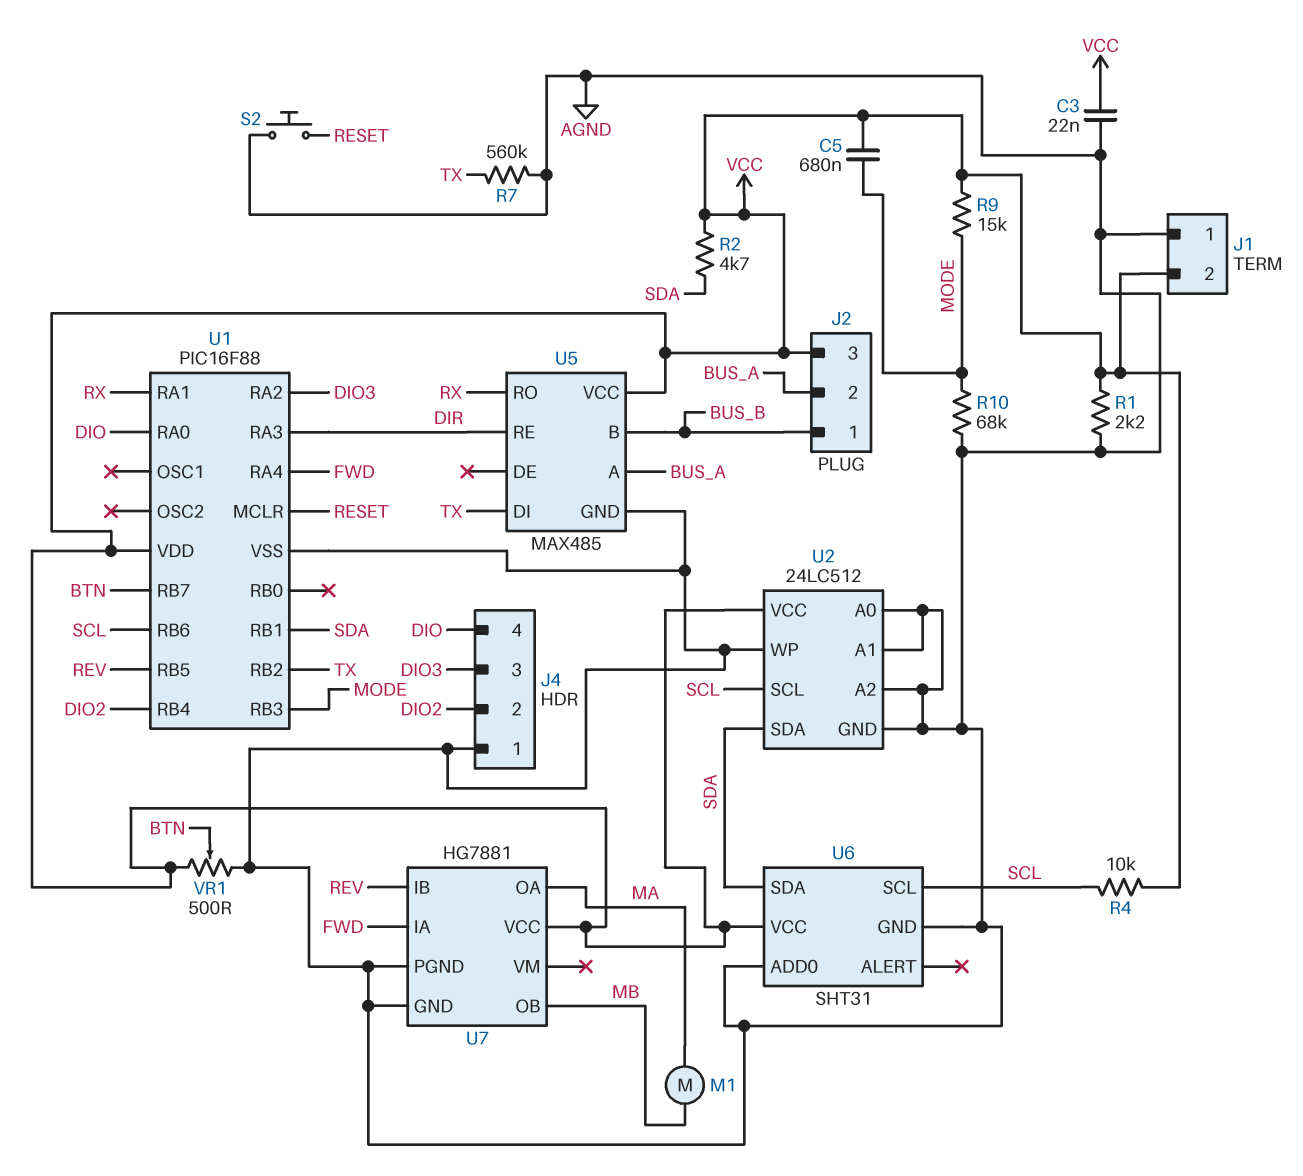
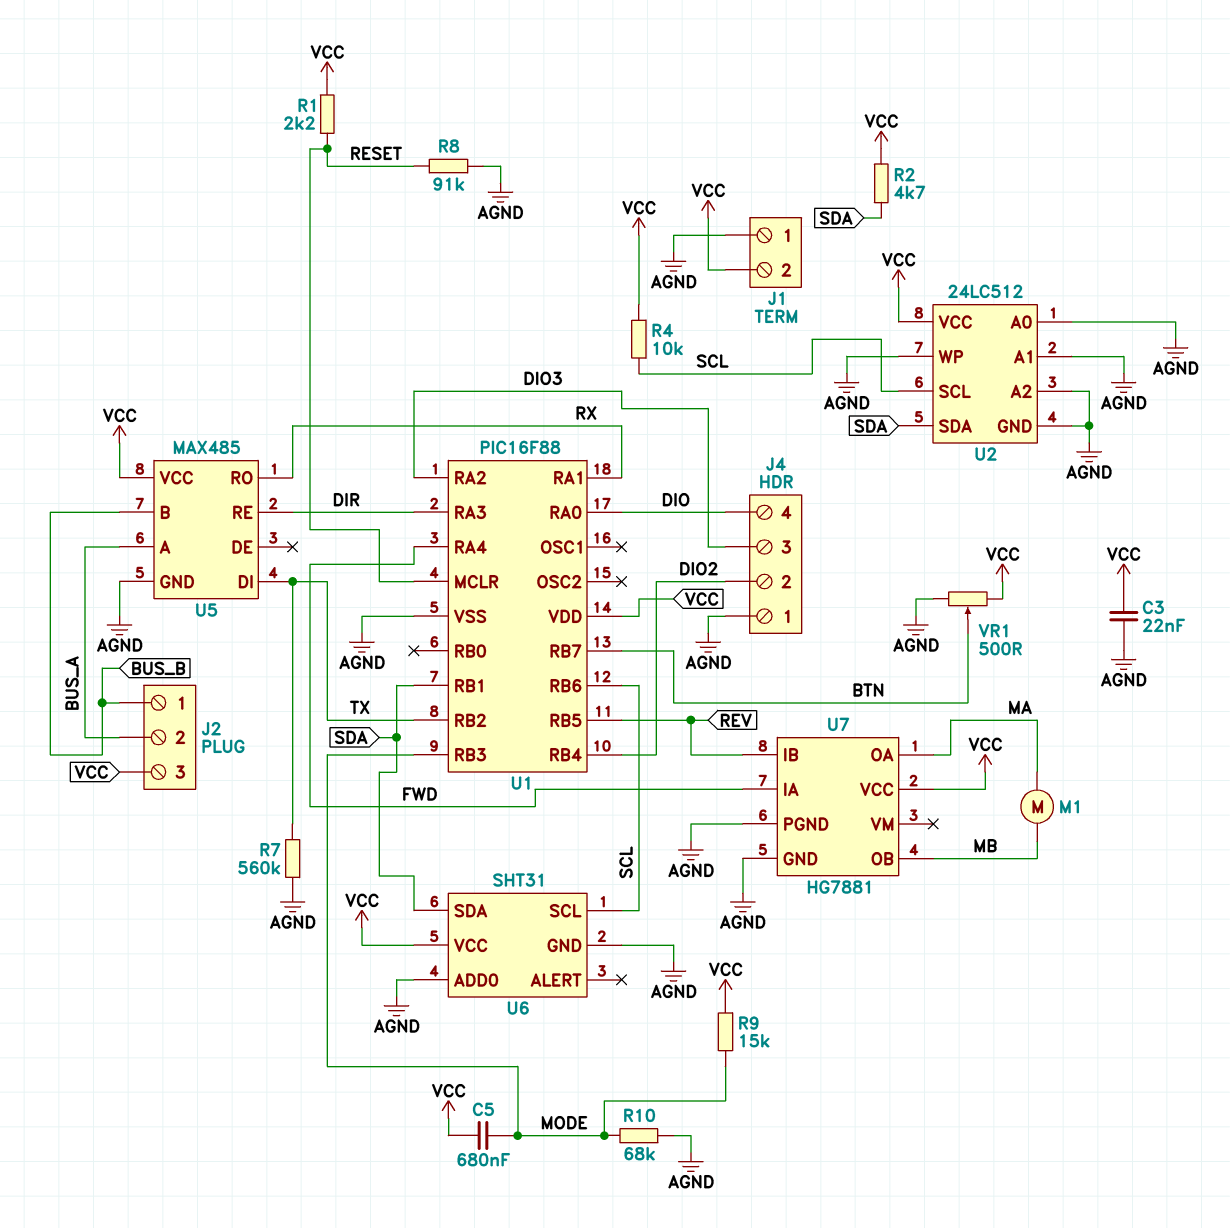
R1: 2.2k (AGND, VCC) -> 2.2k (RESET, VCC)
R8: none -> 91k (AGND, RESET)
S2: button (AGND, RESET) -> none

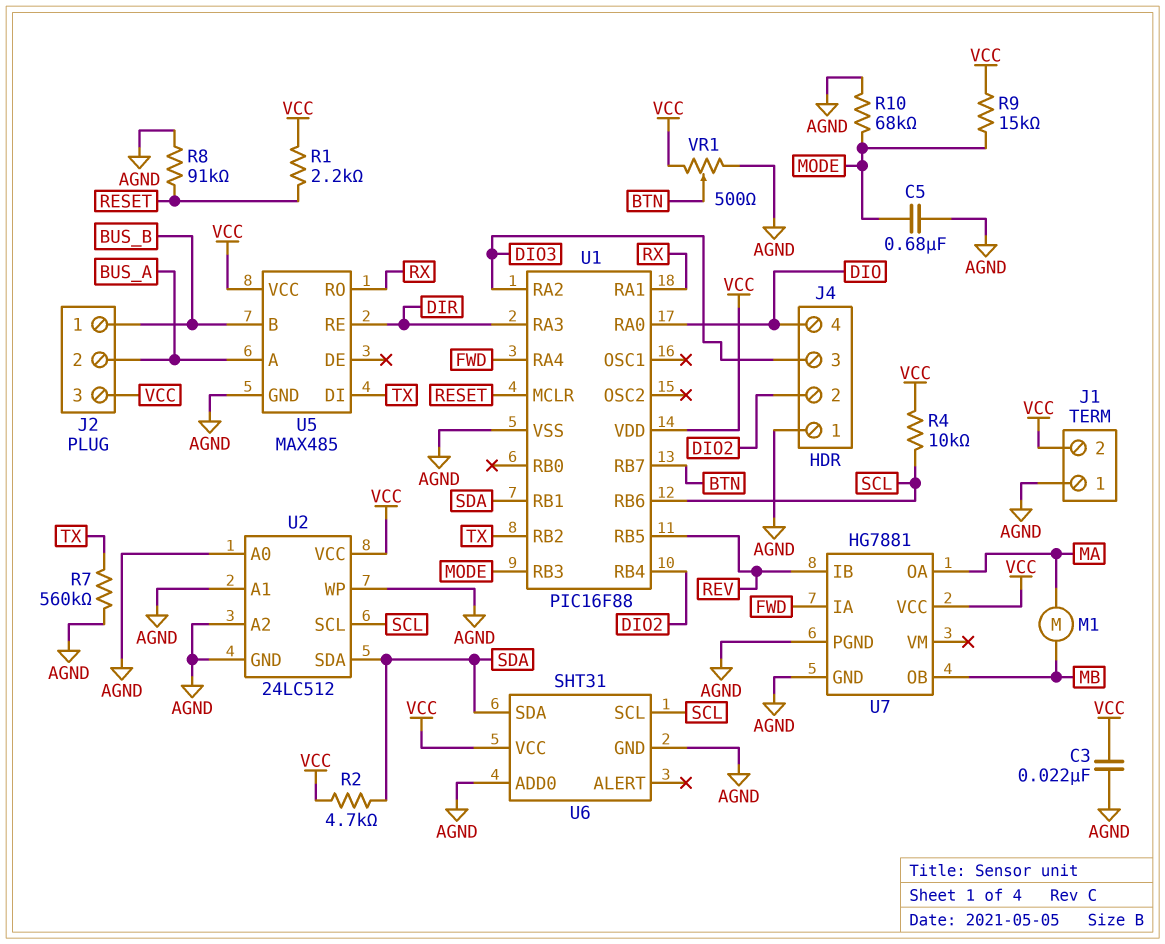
C5: 680nF (MODE, VCC) -> 680nF (AGND, MODE)

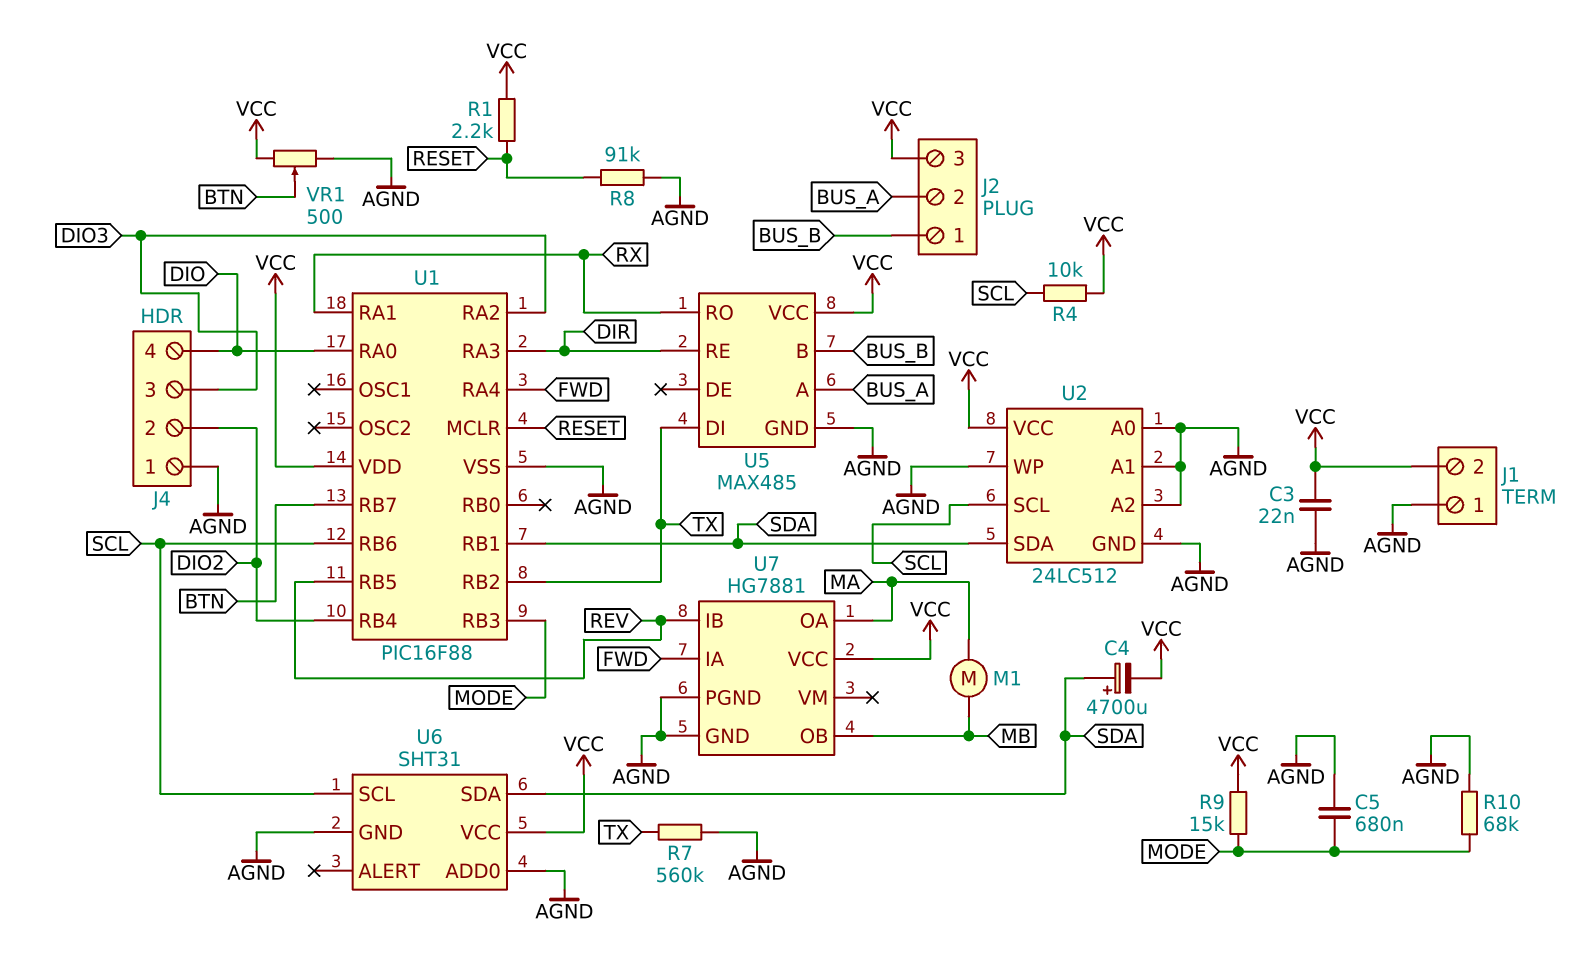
C4: none -> 4700uF (plus SDA, minus VCC)
R2: 4.7k (SDA, VCC) -> none

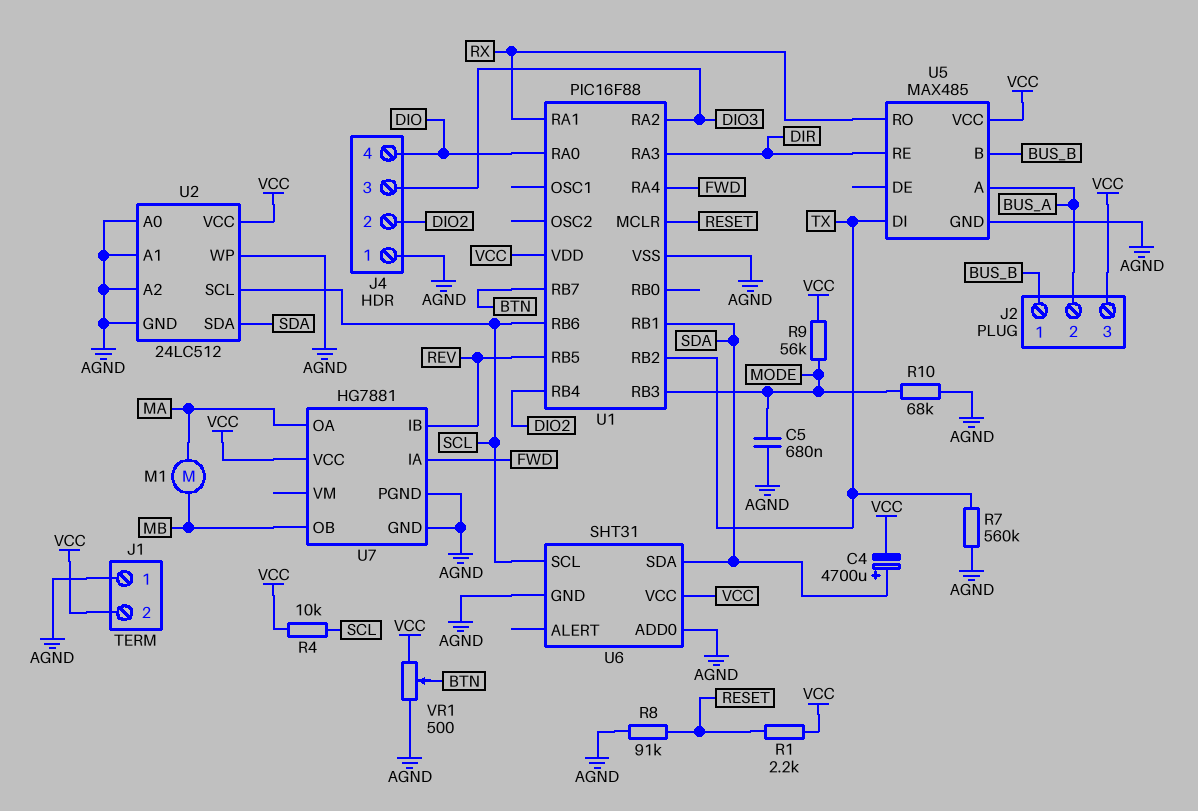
C3: 22nF (AGND, VCC) -> none
R9: 15k (MODE, VCC) -> 56k (MODE, VCC)

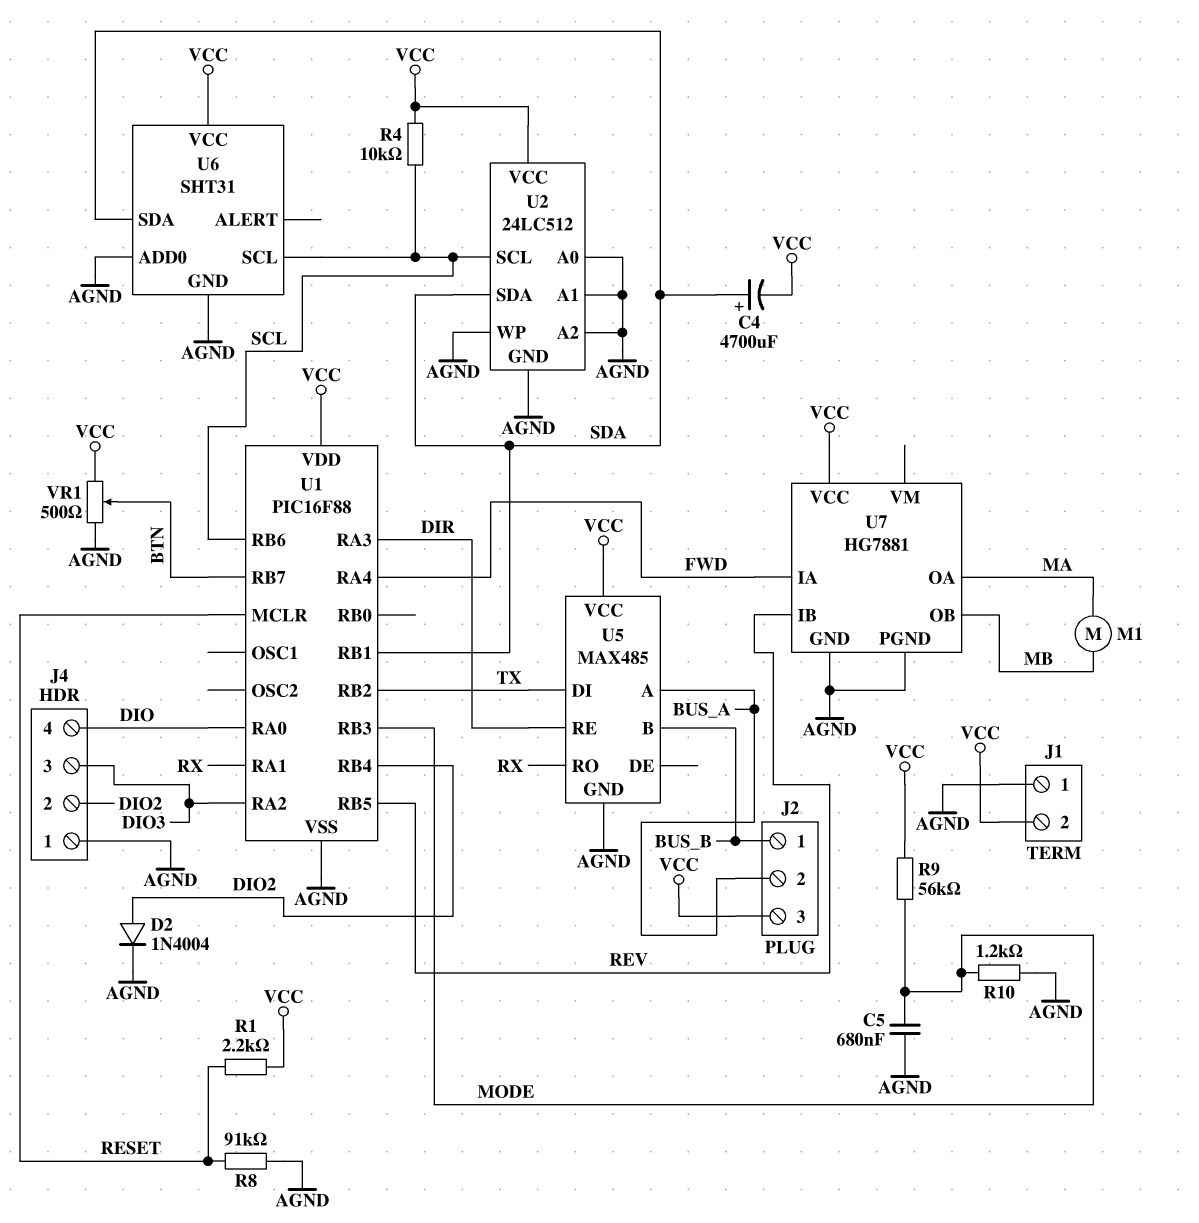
D2: none -> diode 1N4004 (A DIO2, K AGND)
R7: 560k (AGND, TX) -> none
R10: 68k (AGND, MODE) -> 1.2k (AGND, MODE)

